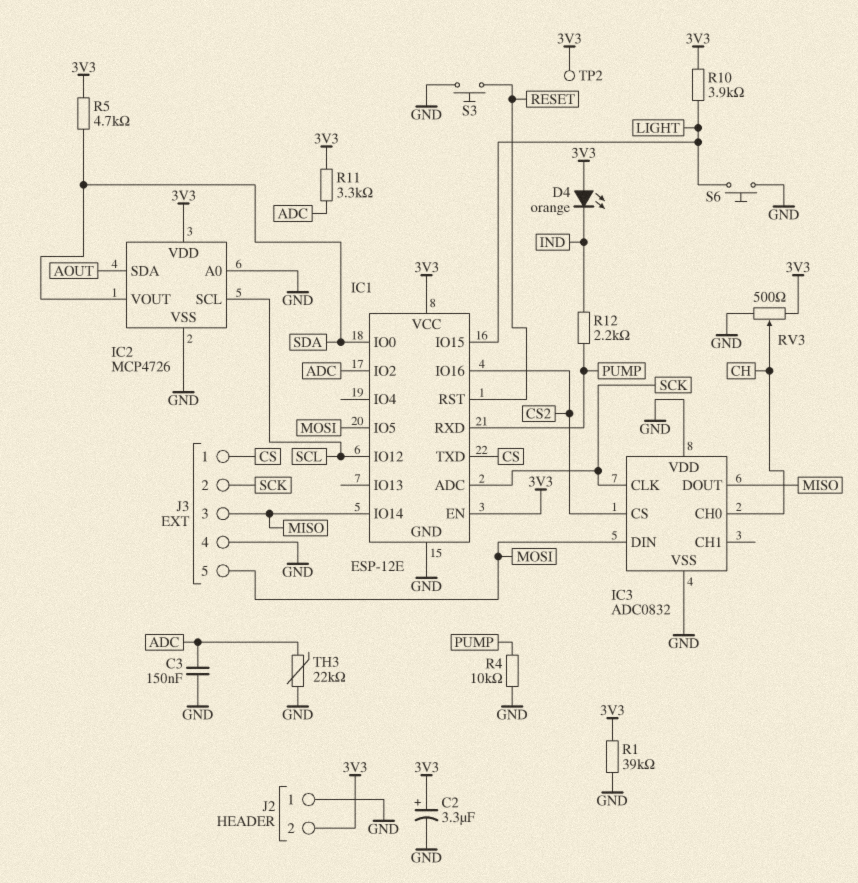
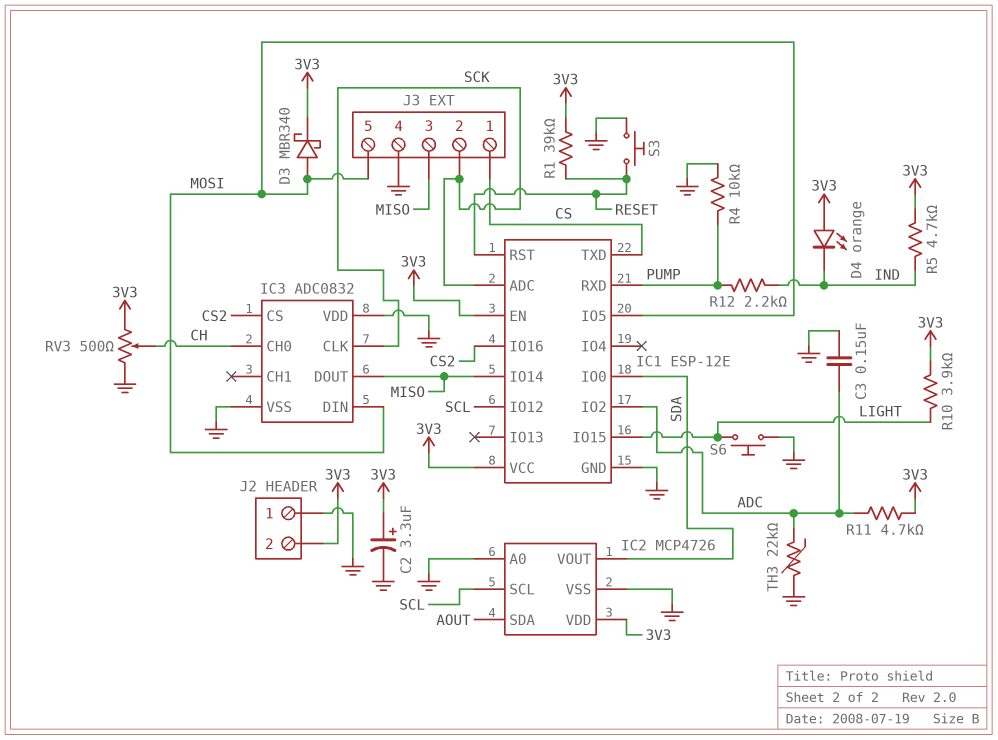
D3: none -> schottky MBR340 (A MOSI, K 3V3)
R1: 39k (3V3, GND) -> 39k (3V3, RESET)
R5: 4.7k (3V3, SDA) -> 4.7k (3V3, IND)
R11: 3.3k (3V3, ADC) -> 4.7k (3V3, ADC)
TP2: test point (3V3) -> none

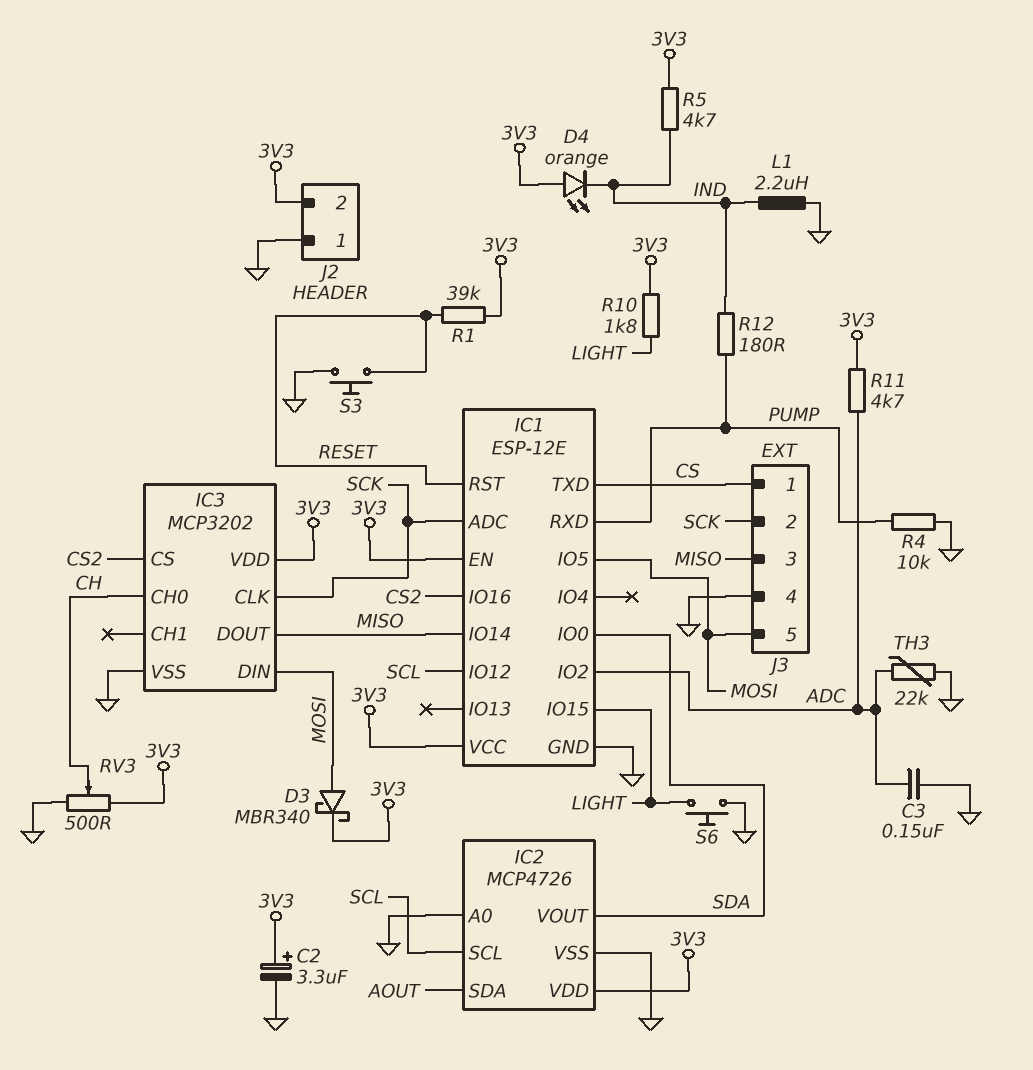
IC3: ADC0832 -> MCP3202
IC3 pin VDD: GND -> 3V3
L1: none -> 2.2uH (GND, IND)
R10: 3.9k (3V3, LIGHT) -> 1.8k (3V3, LIGHT)
R12: 2.2k (IND, PUMP) -> 180 (IND, PUMP)

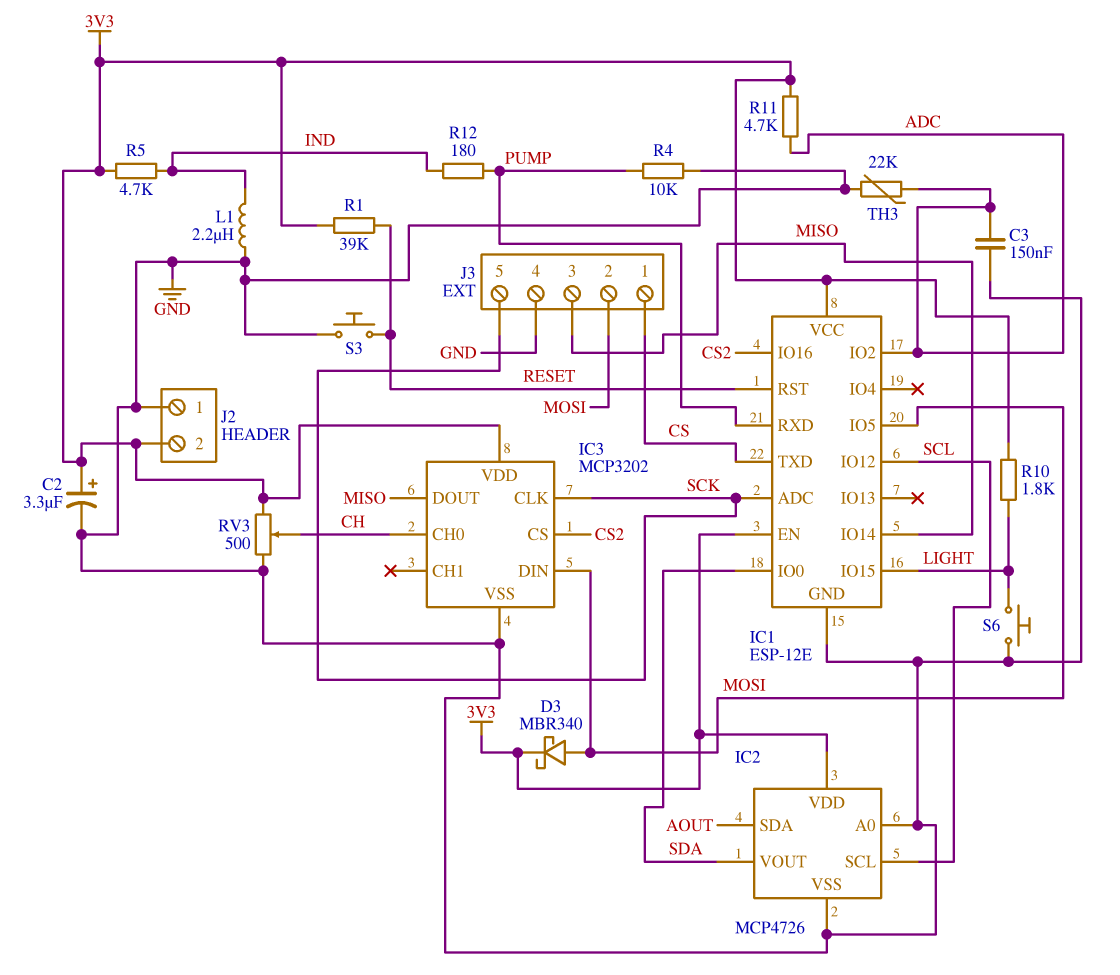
D4: LED orange (A 3V3, K IND) -> none
J3 pin 2: SCK -> MOSI
J3 pin 5: MOSI -> SCK

